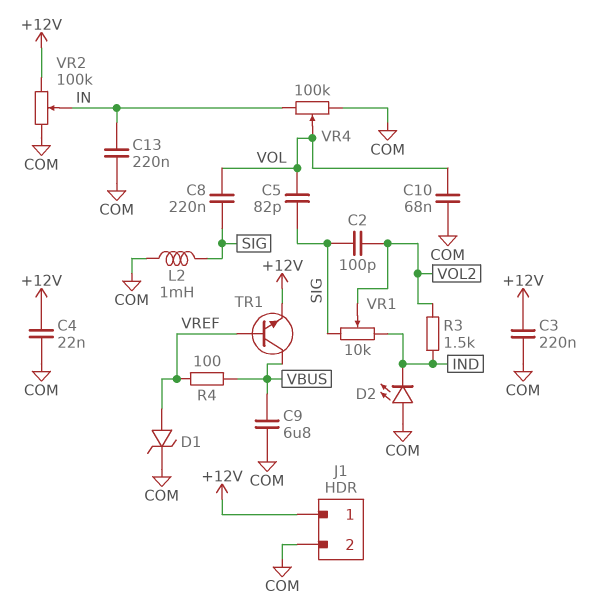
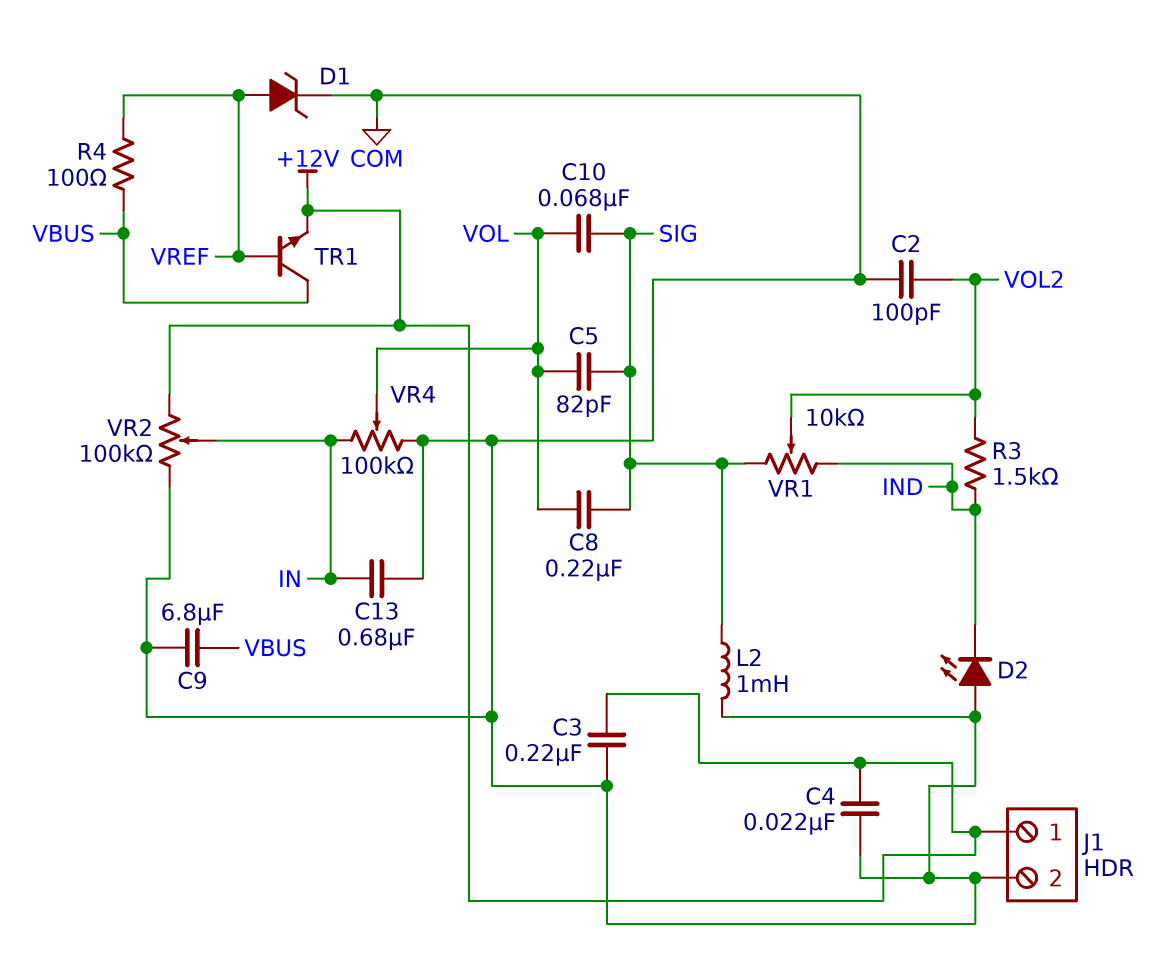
C2: 100pF (SIG, VOL2) -> 100pF (COM, VOL2)
C10: 68nF (COM, VOL) -> 68nF (SIG, VOL)
C13: 220nF (COM, IN) -> 680nF (COM, IN)

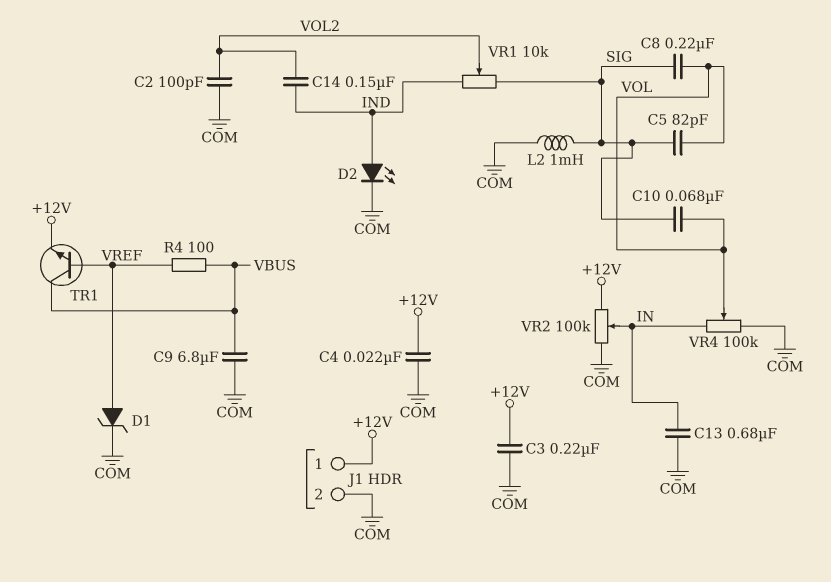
C14: none -> 150nF (IND, VOL2)
D2: LED (A COM, K IND) -> LED (A IND, K COM)
R3: 1.5k (IND, VOL2) -> none

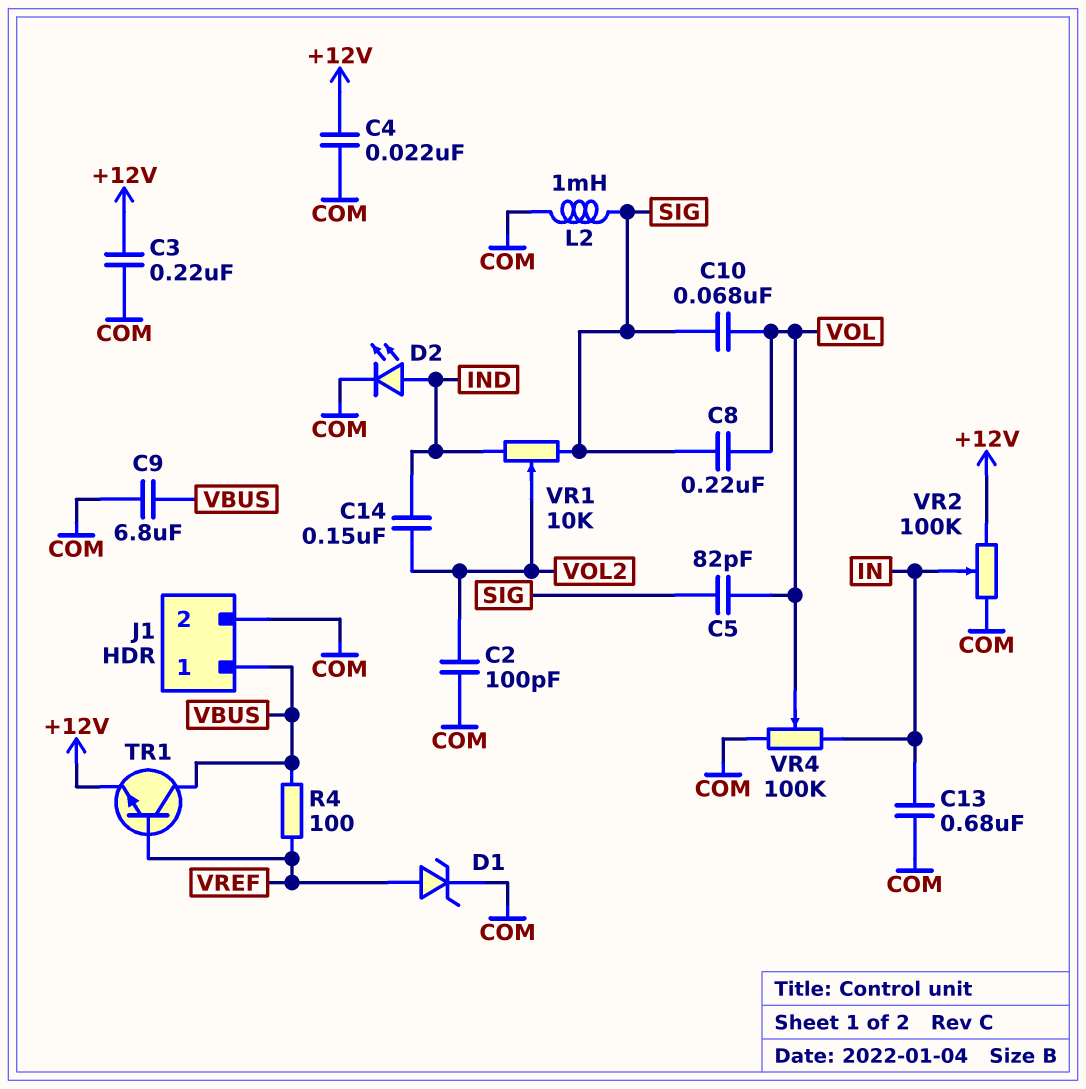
J1 pin 1: +12V -> VBUS

